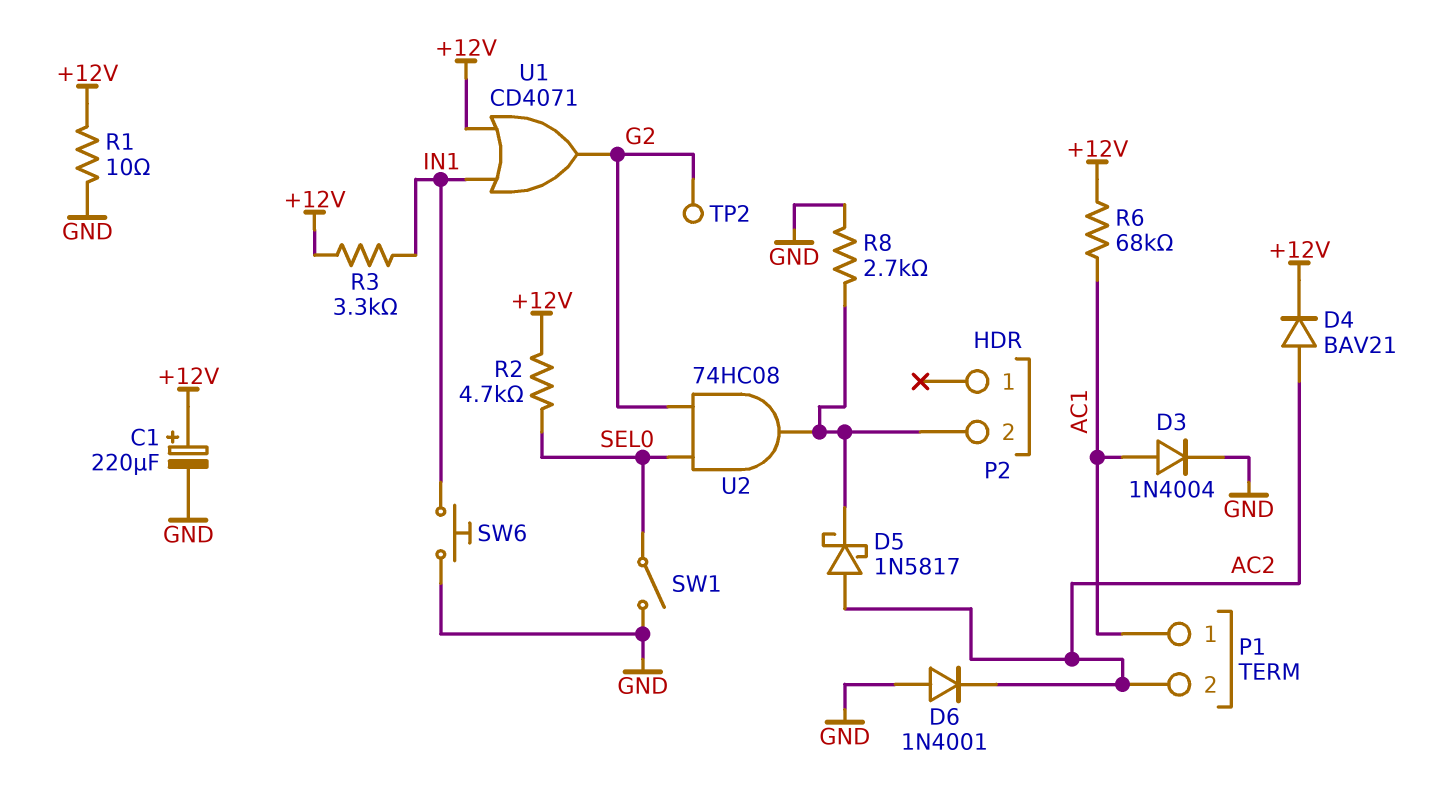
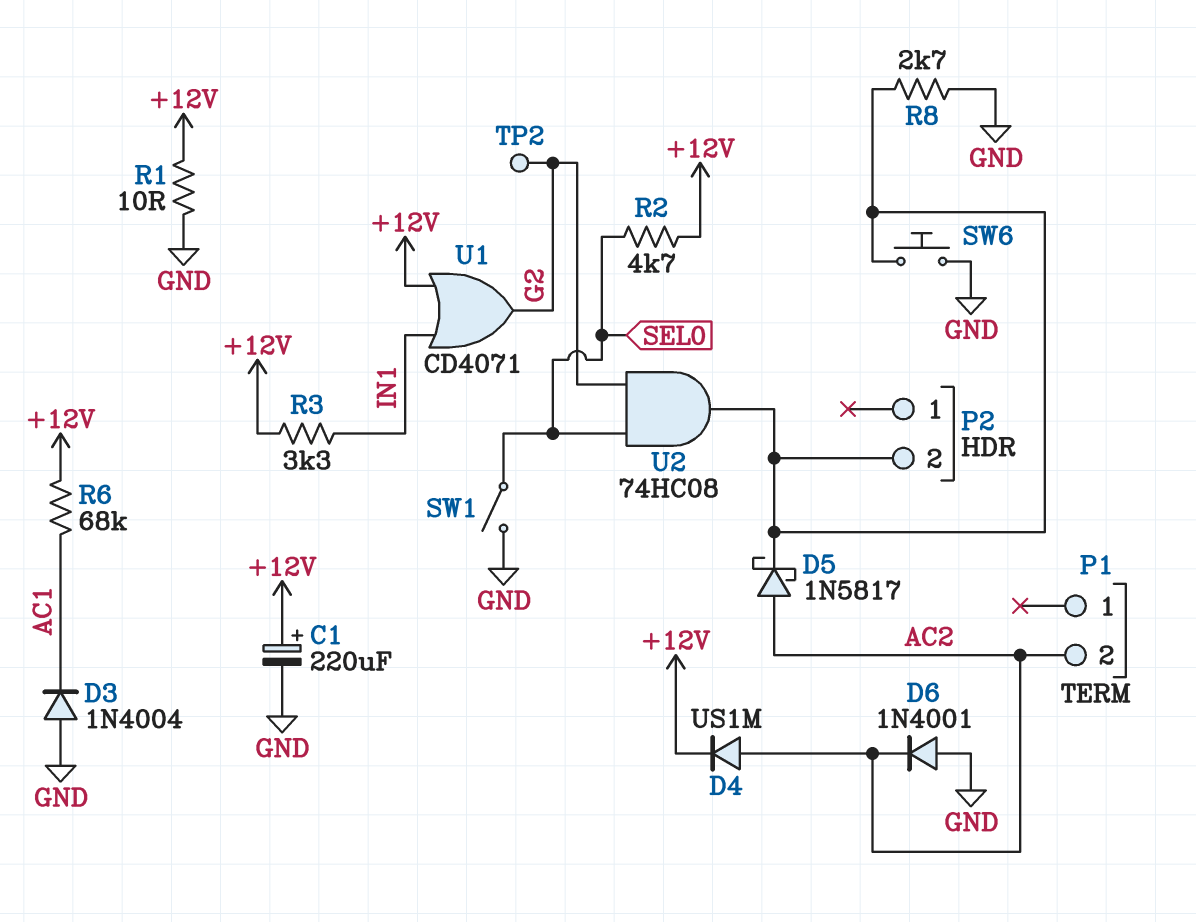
D3: diode 1N4004 (A AC1, K GND) -> diode 1N4004 (A GND, K AC1)
D4: diode BAV21 (A AC2, K +12V) -> diode US1M (A AC2, K +12V)
P1 pin 1: AC1 -> none
SW6: button (GND, IN1) -> button (GND, P2/2)

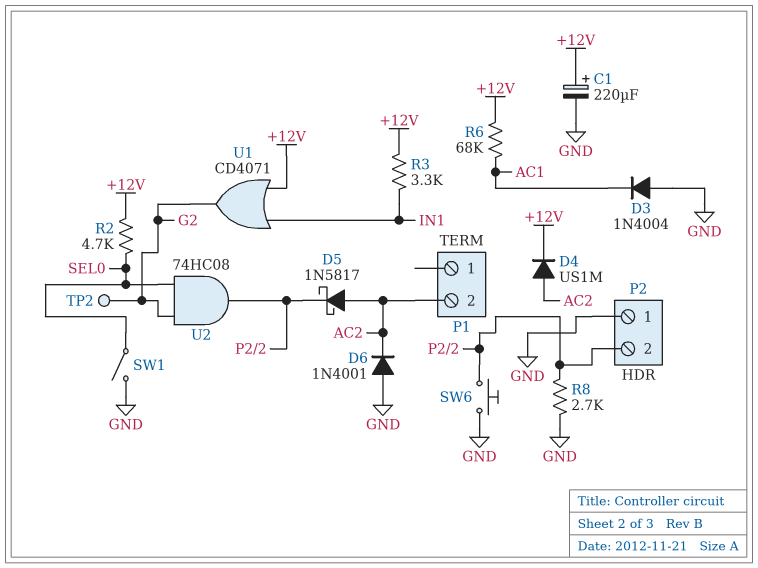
P2 pin 1: none -> GND
R1: 10 (+12V, GND) -> none

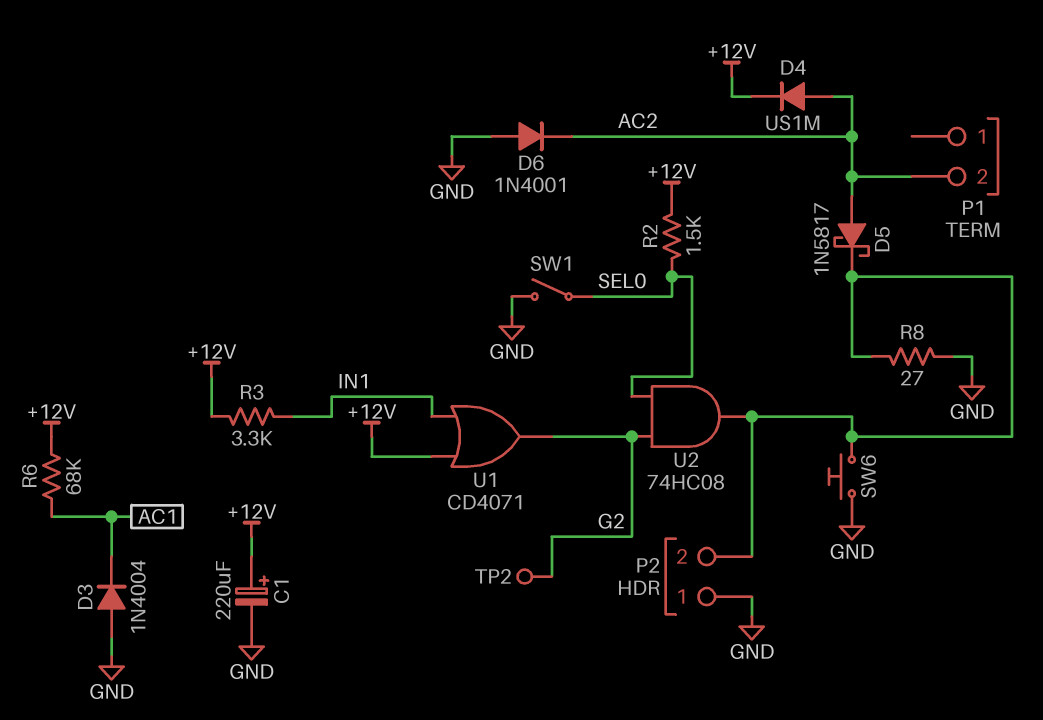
R2: 4.7k (+12V, SEL0) -> 1.5k (+12V, SEL0)
R8: 2.7k (GND, P2/2) -> 27 (GND, P2/2)

